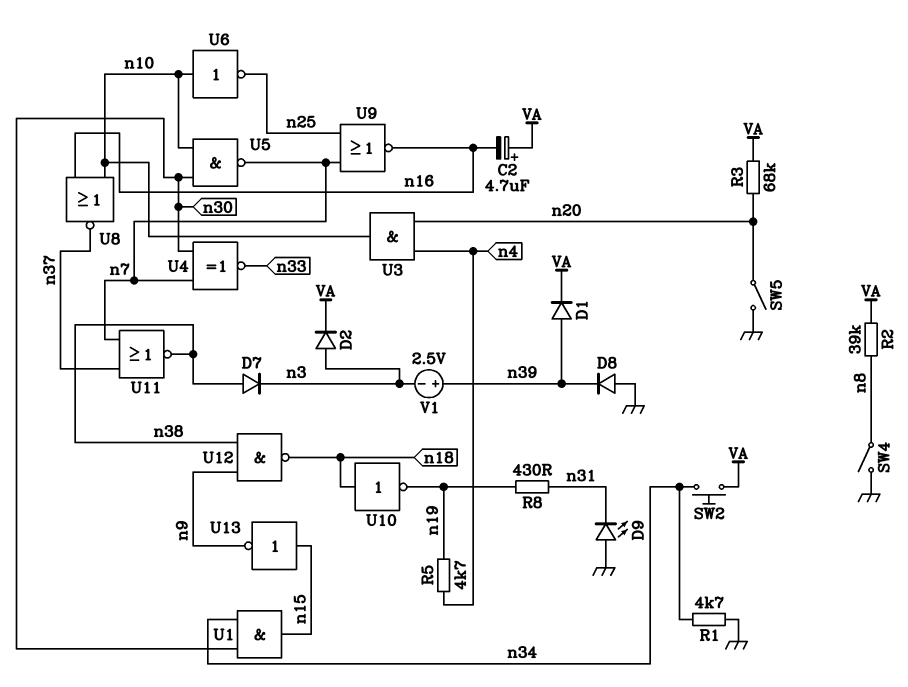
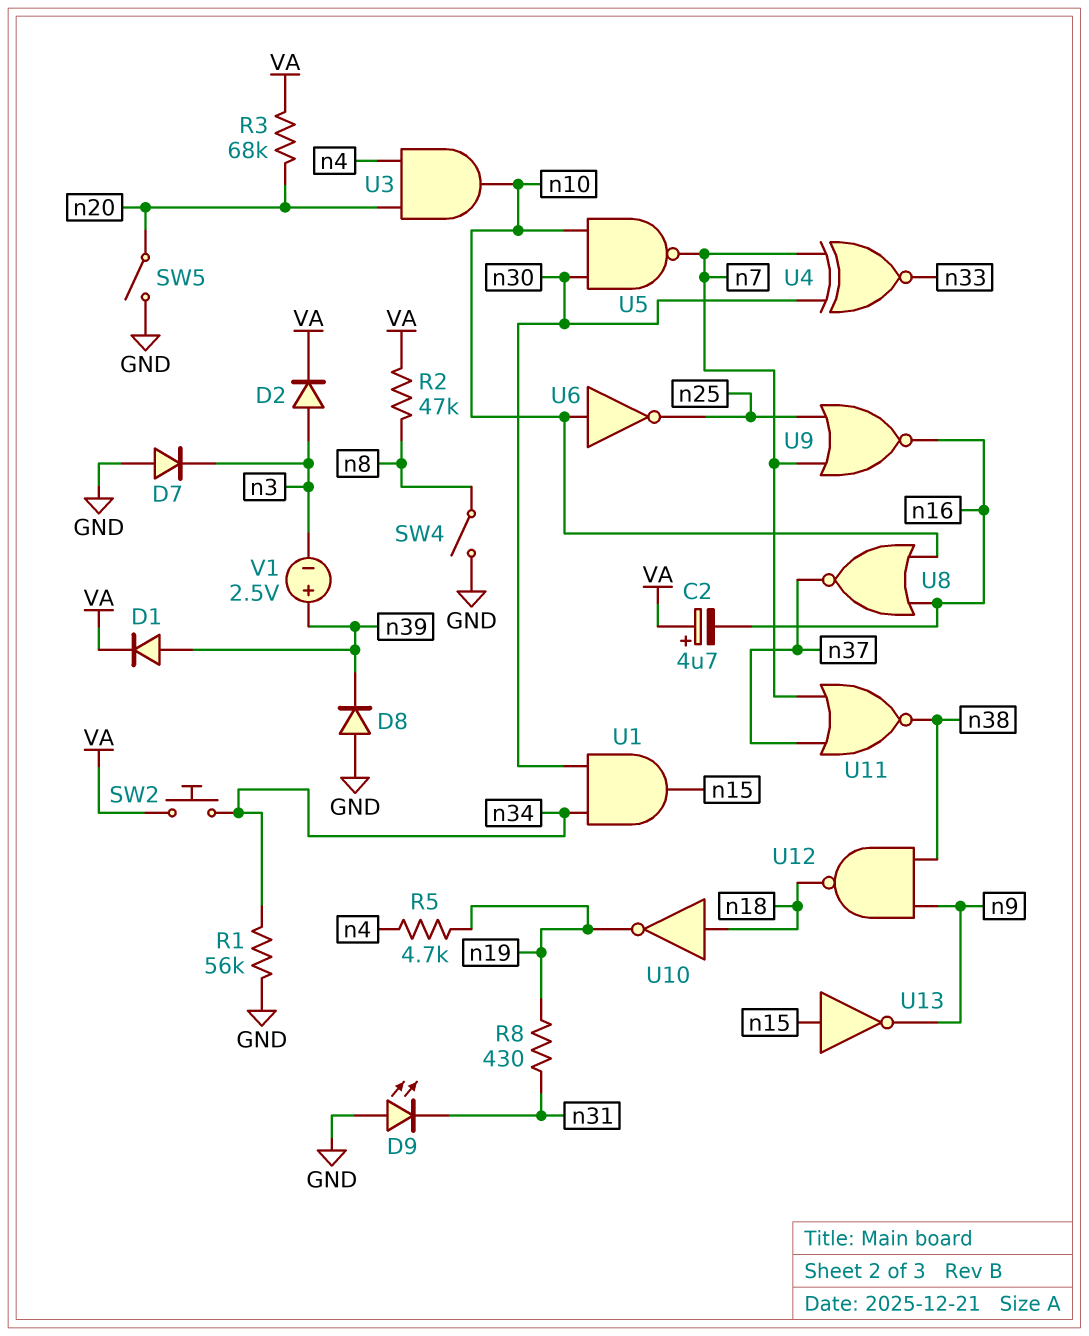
D7: diode (A n38, K n3) -> diode (A GND, K n3)
R1: 4.7k (GND, n34) -> 56k (GND, n34)
R2: 39k (VA, n8) -> 47k (VA, n8)

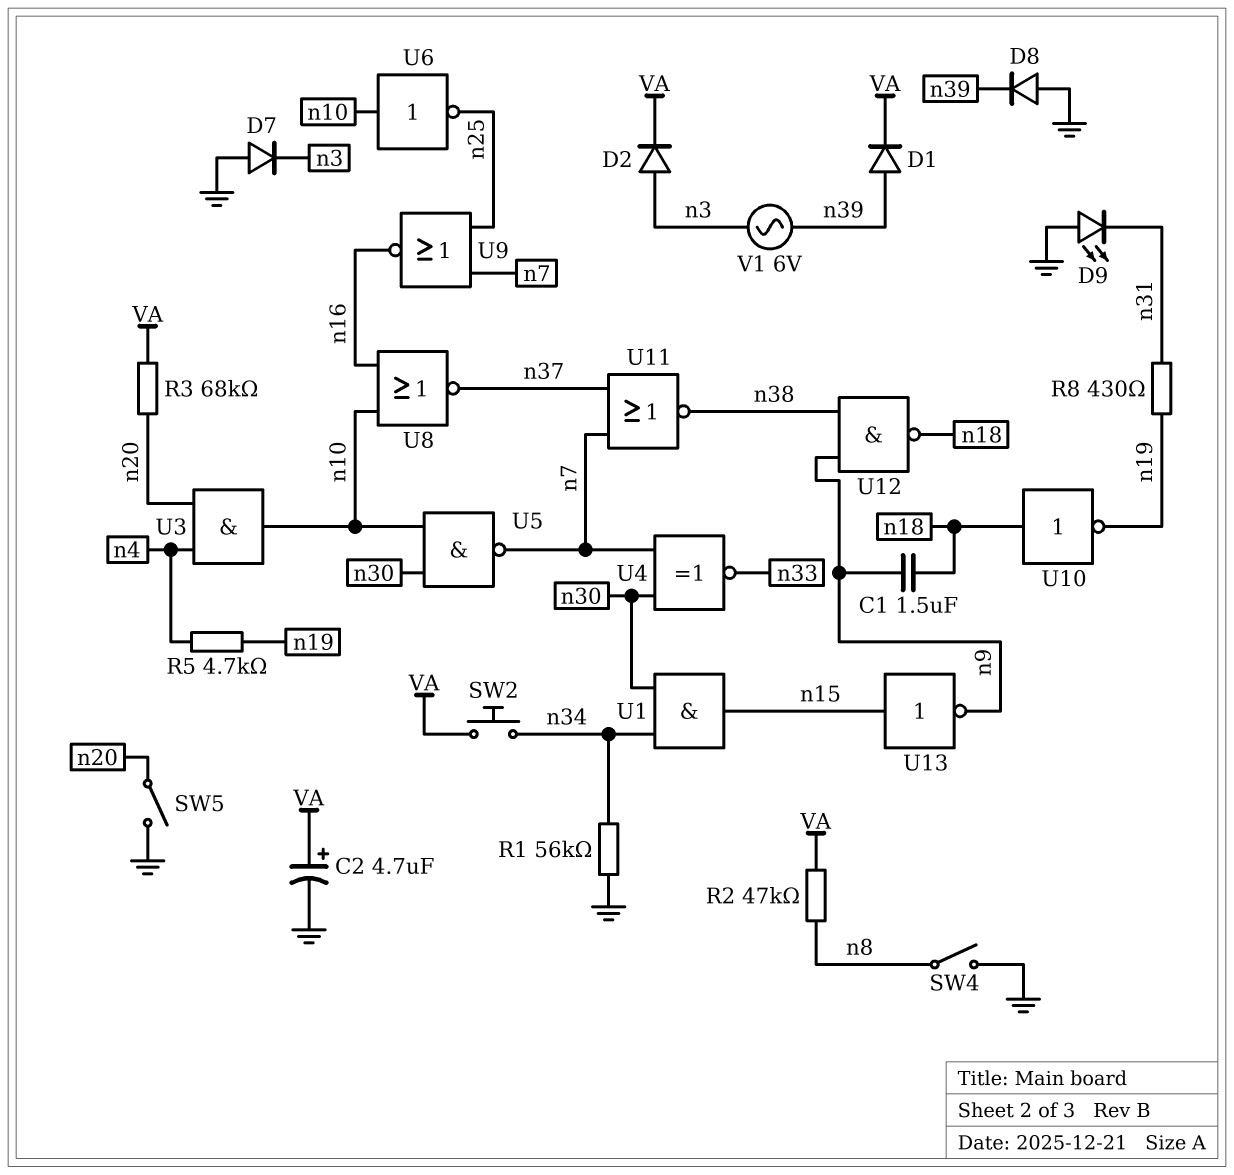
C1: none -> 1.5uF (n9, n18)
C2: 4.7uF (plus VA, minus n16) -> 4.7uF (plus VA, minus GND)
V1: 2.5V (plus n39, minus n3) -> AC 6V (n3, n39)

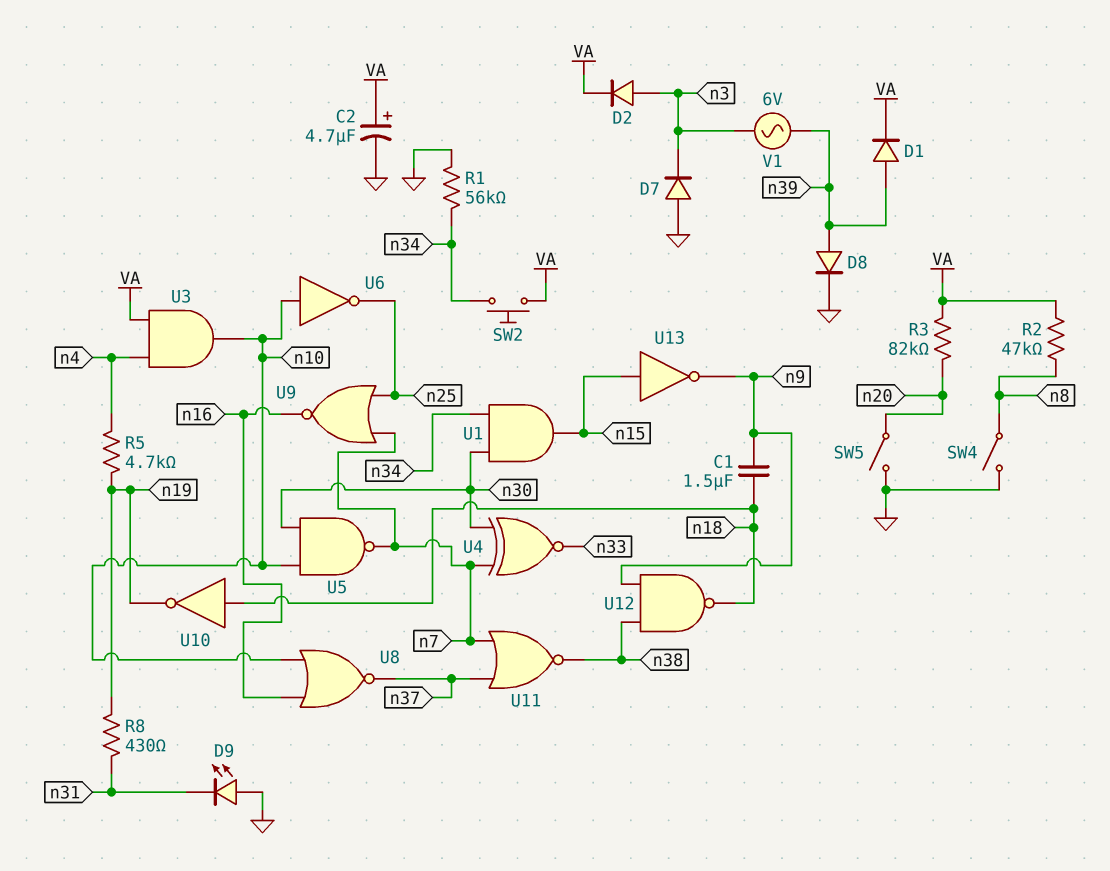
D8: diode (A GND, K n39) -> diode (A n39, K GND)
R3: 68k (VA, n20) -> 82k (VA, n20)
U3: AND (in n4, in n20, out n10) -> AND (in VA, in n4, out n10)

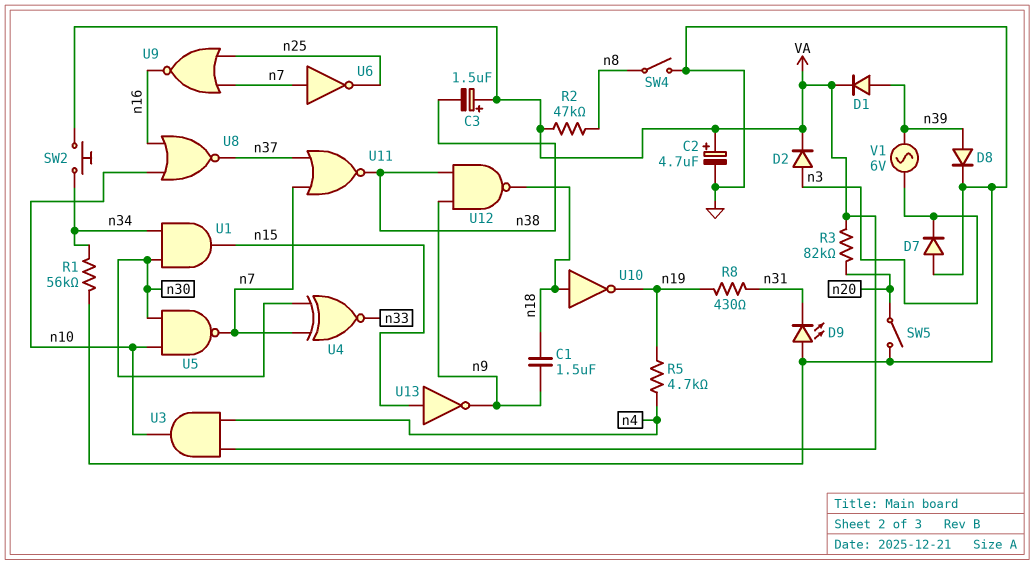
C3: none -> 1.5uF (plus VA, minus n38)
U6: NOT (in n10, out n25) -> NOT (in n7, out n25)

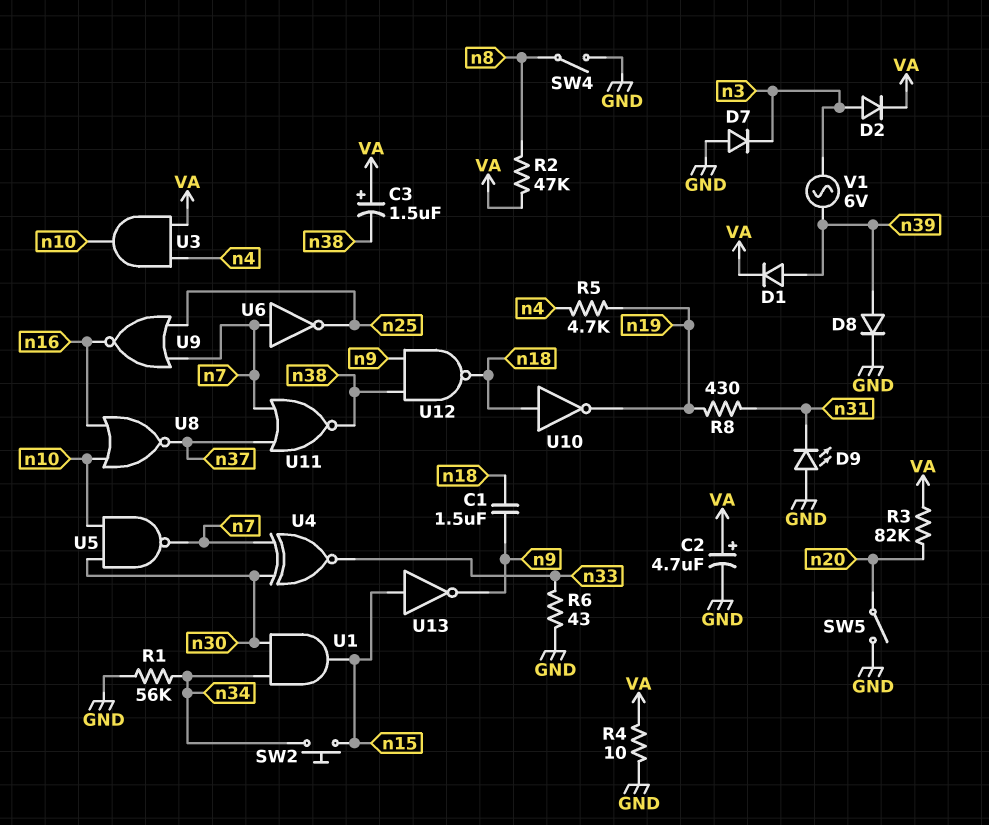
R4: none -> 10 (GND, VA)
R6: none -> 43 (GND, n33)
SW2: button (VA, n34) -> button (n15, n34)

